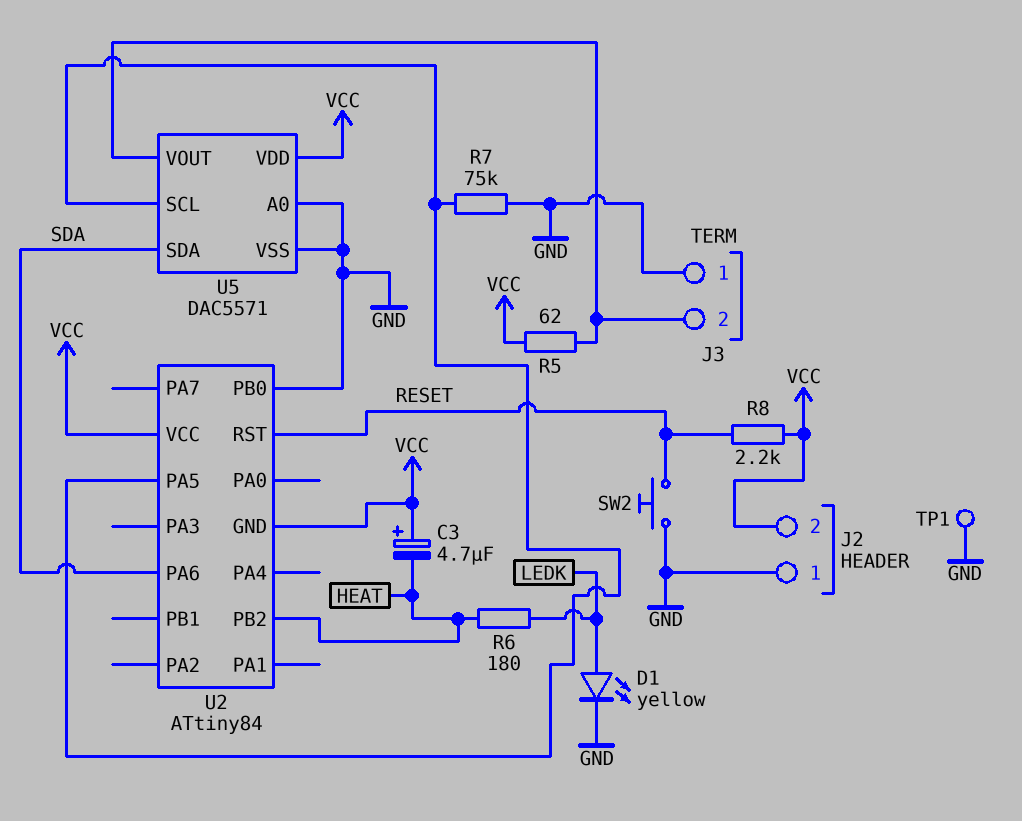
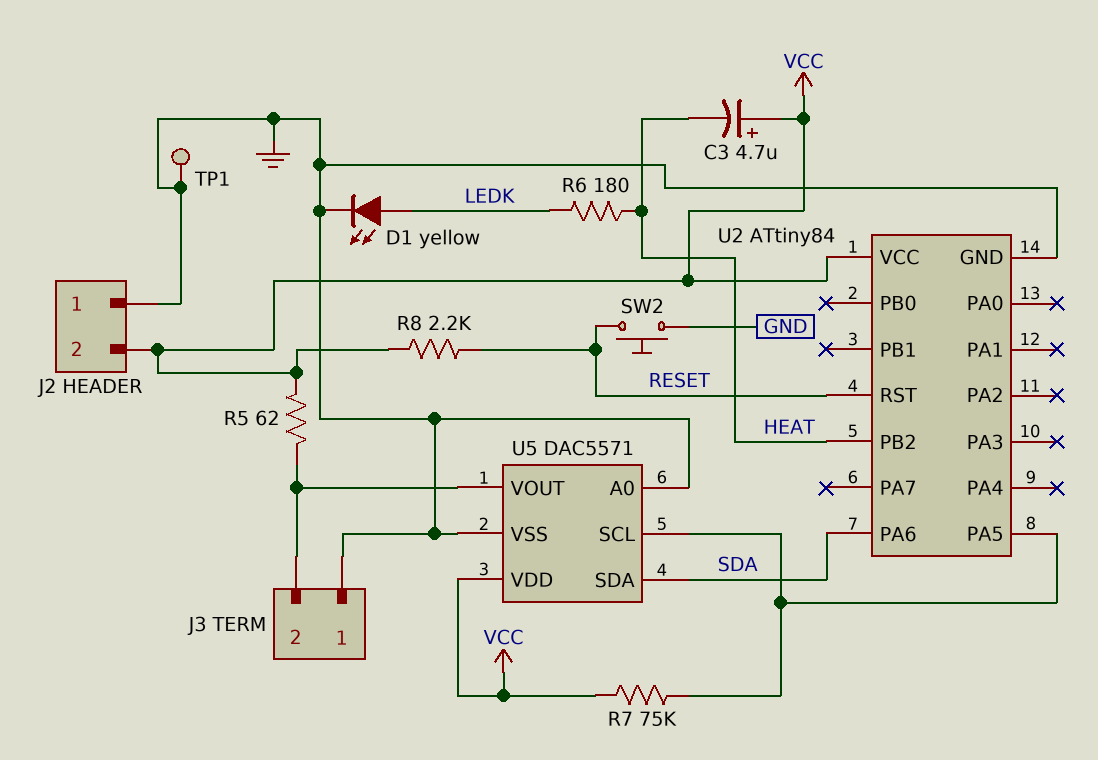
R7: 75k (GND, U2/PA5) -> 75k (U2/PA5, VCC)
U2 pin GND: VCC -> GND
U2 pin PB0: GND -> none

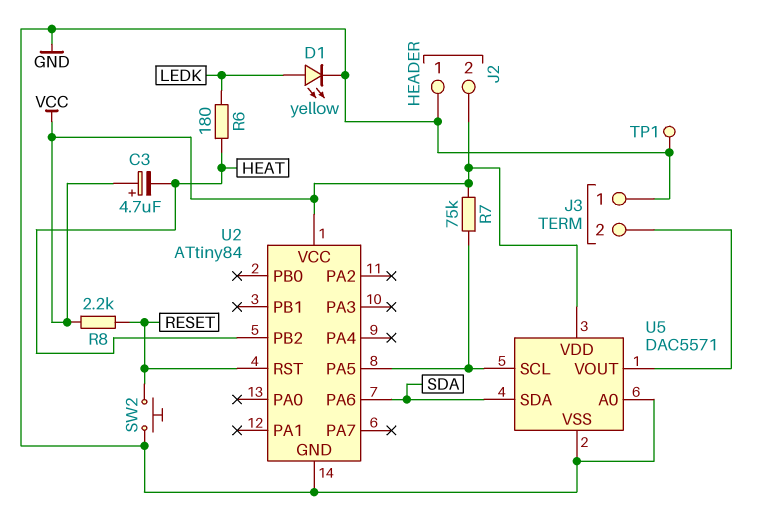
R5: 62 (J3/2, VCC) -> none

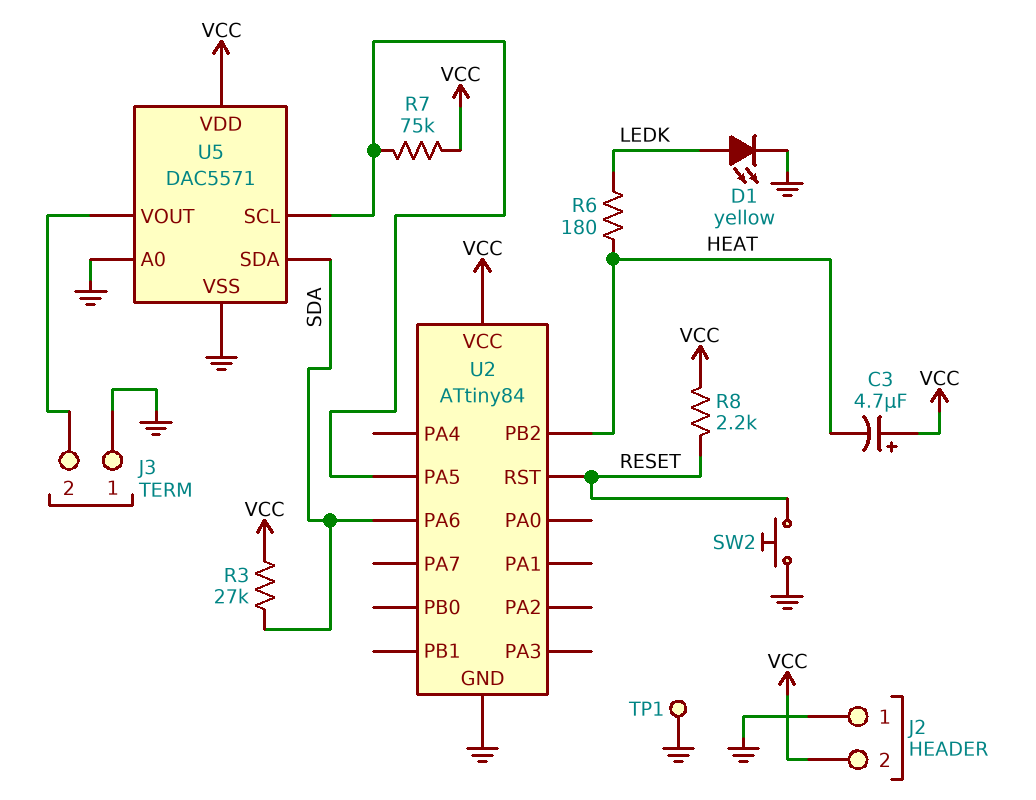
R3: none -> 27k (SDA, VCC)

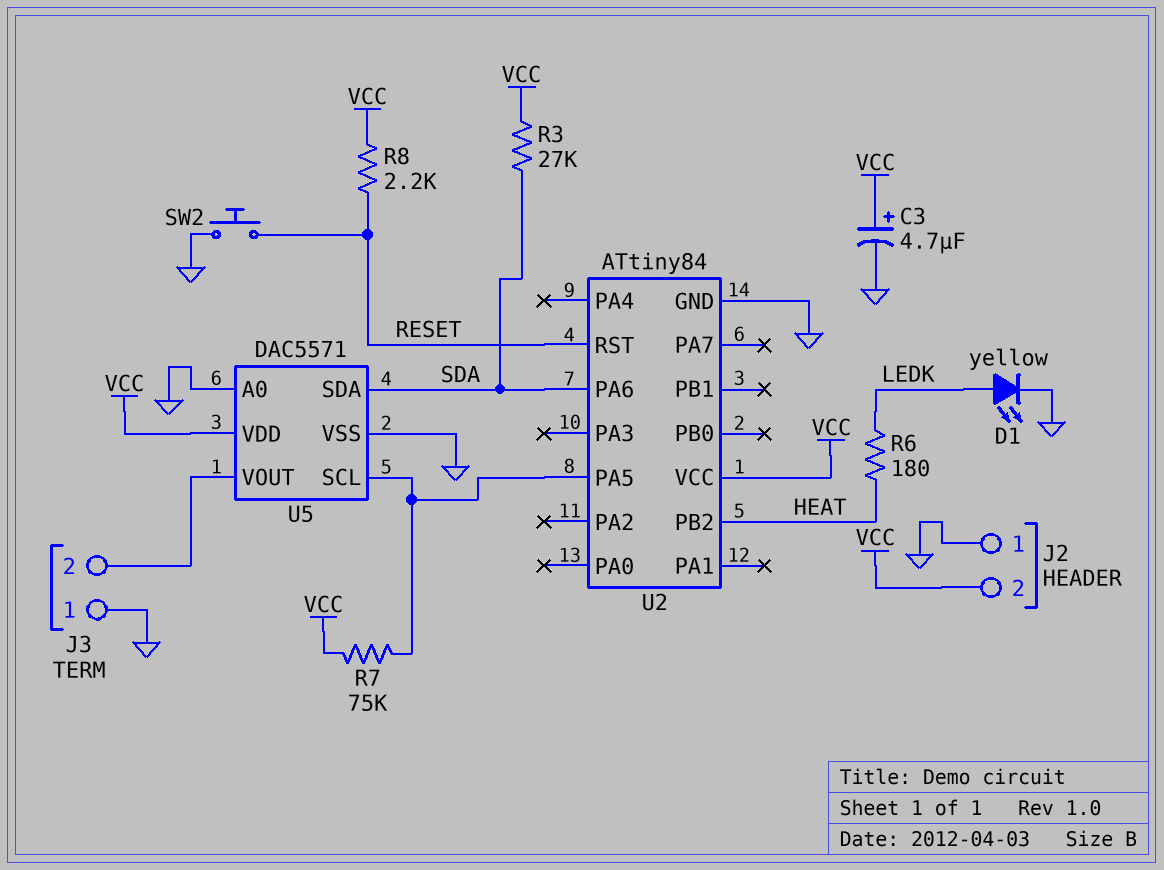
C3: 4.7uF (plus VCC, minus HEAT) -> 4.7uF (plus VCC, minus GND)
TP1: test point (GND) -> none

